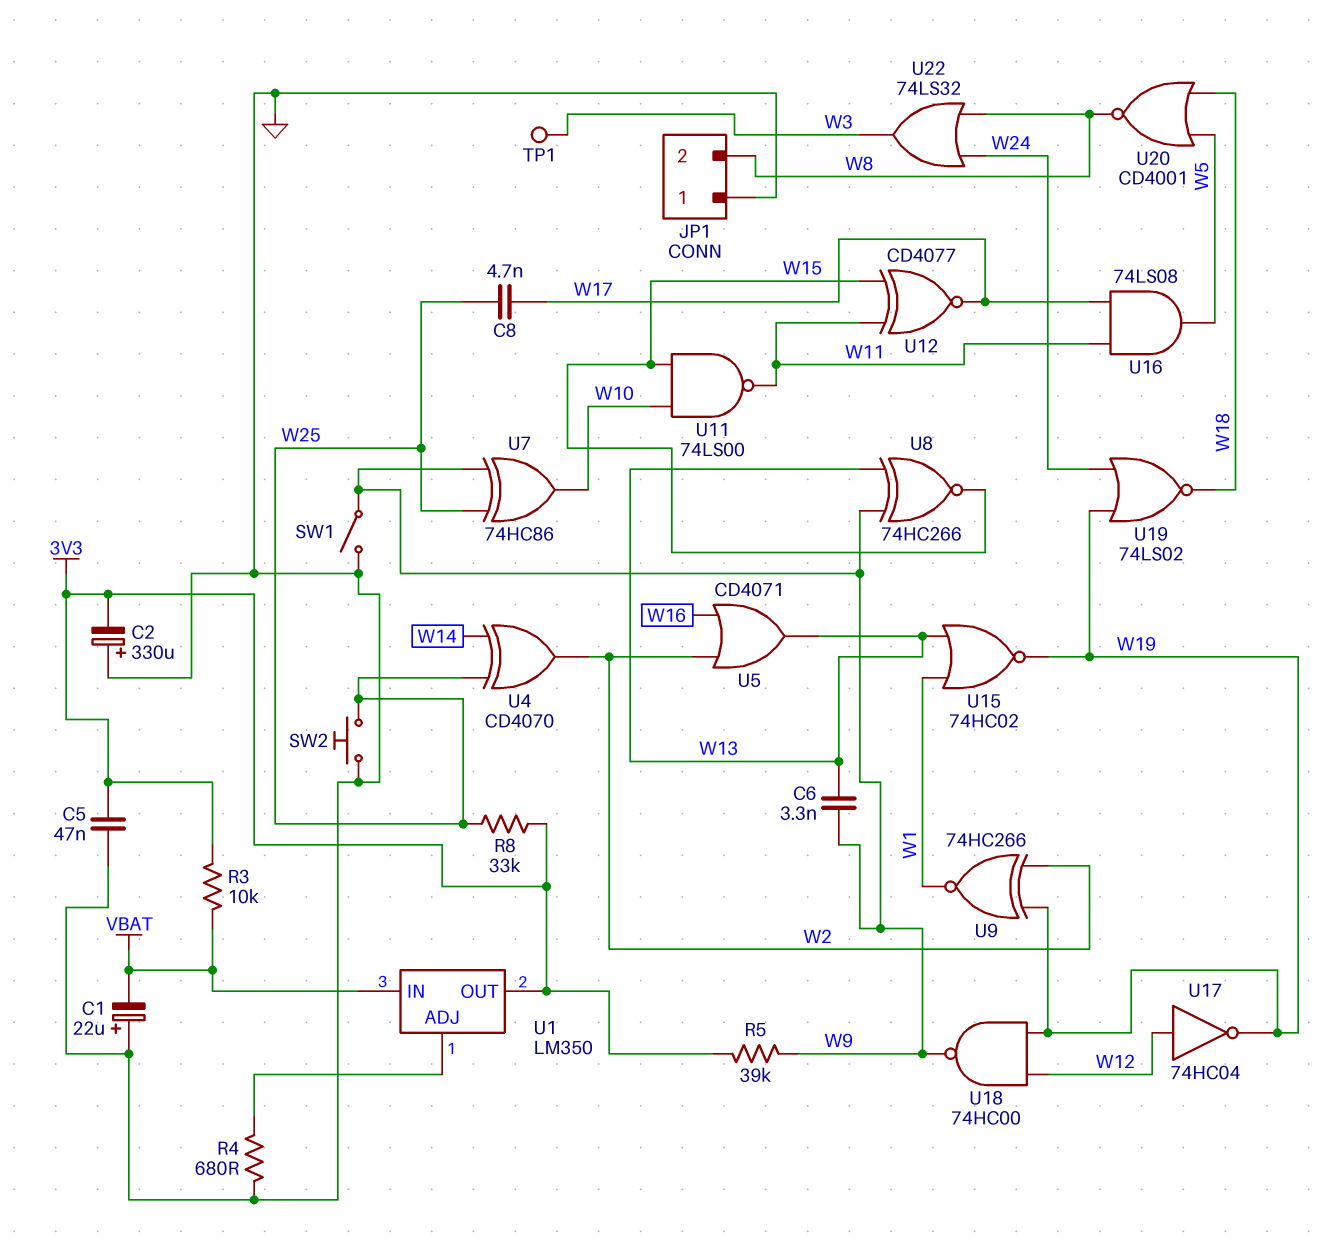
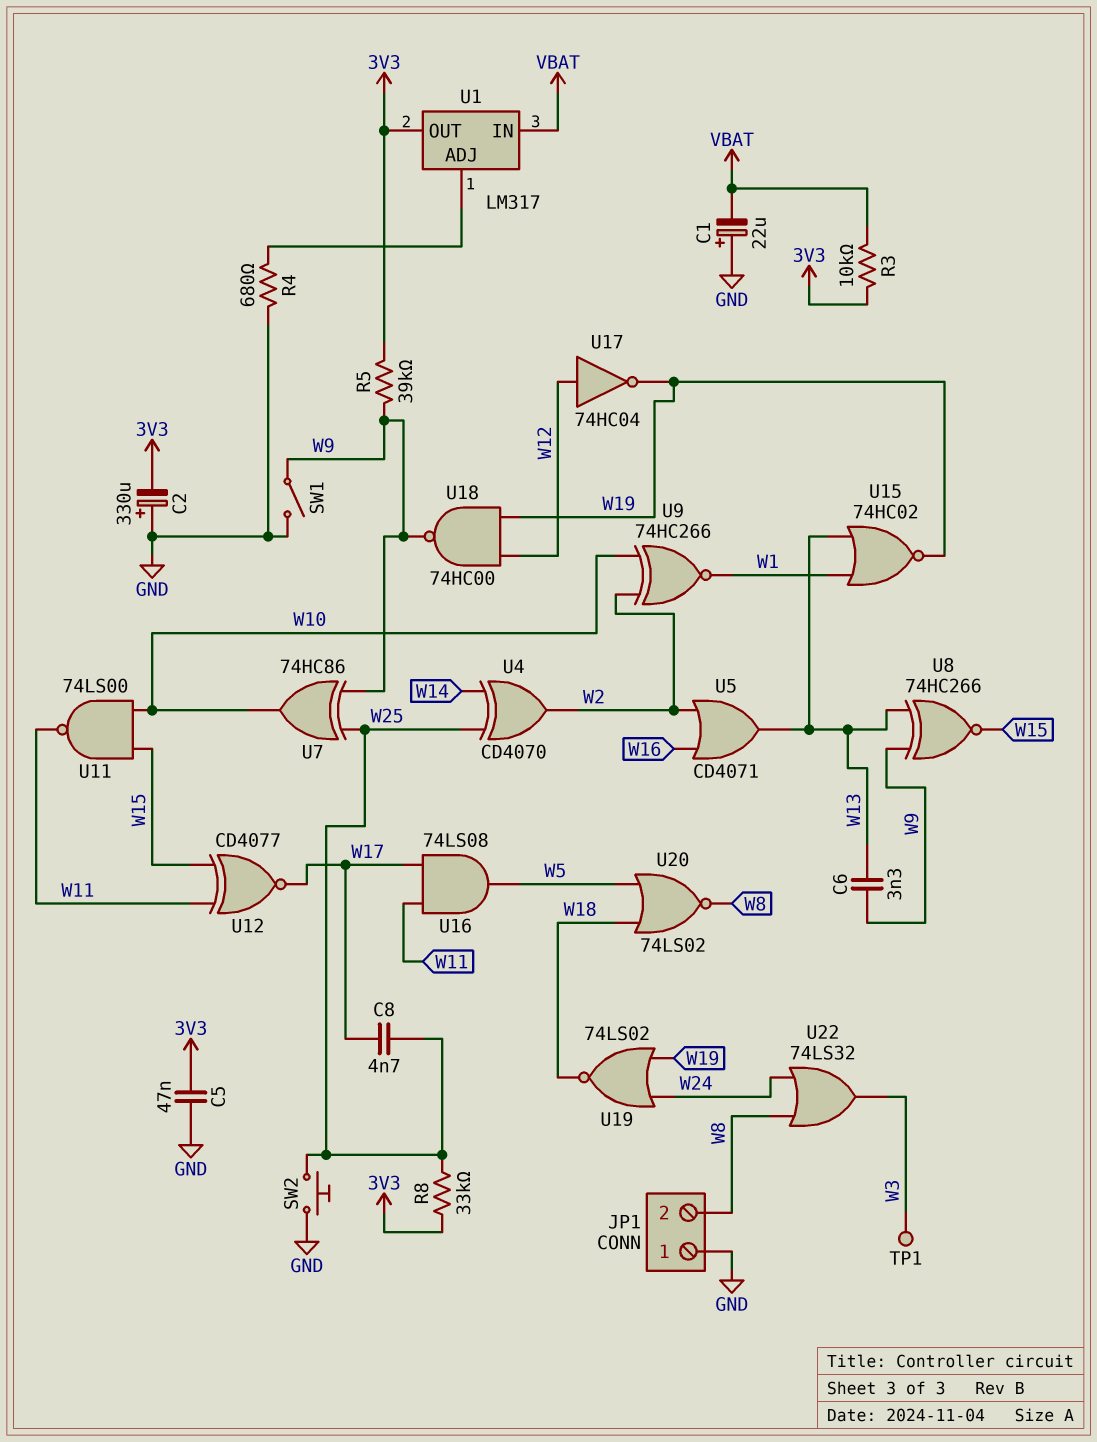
U1: LM350 -> LM317
U9: XNOR 74HC266 (in W2, in W19, out W1) -> XNOR 74HC266 (in W2, in W10, out W1)
U20: NOR CD4001 (in W5, in W18, out W8) -> NOR 74LS02 (in W5, in W18, out W8)

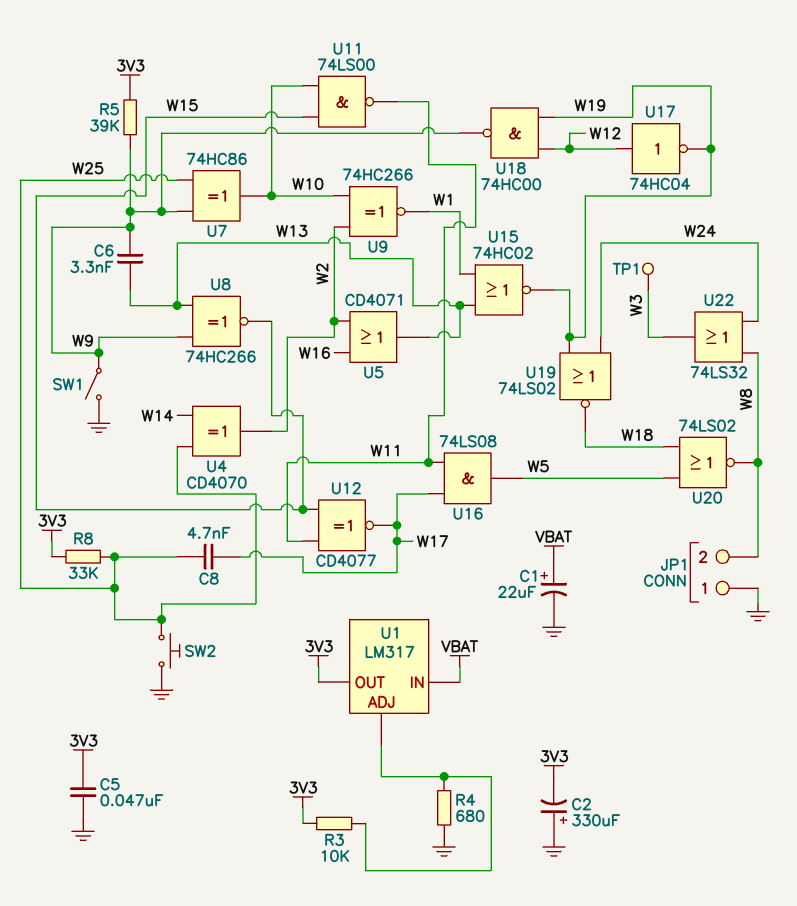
C1: 22uF (plus GND, minus VBAT) -> 22uF (plus VBAT, minus GND)
R3: 10k (3V3, VBAT) -> 10k (3V3, U1/ADJ)

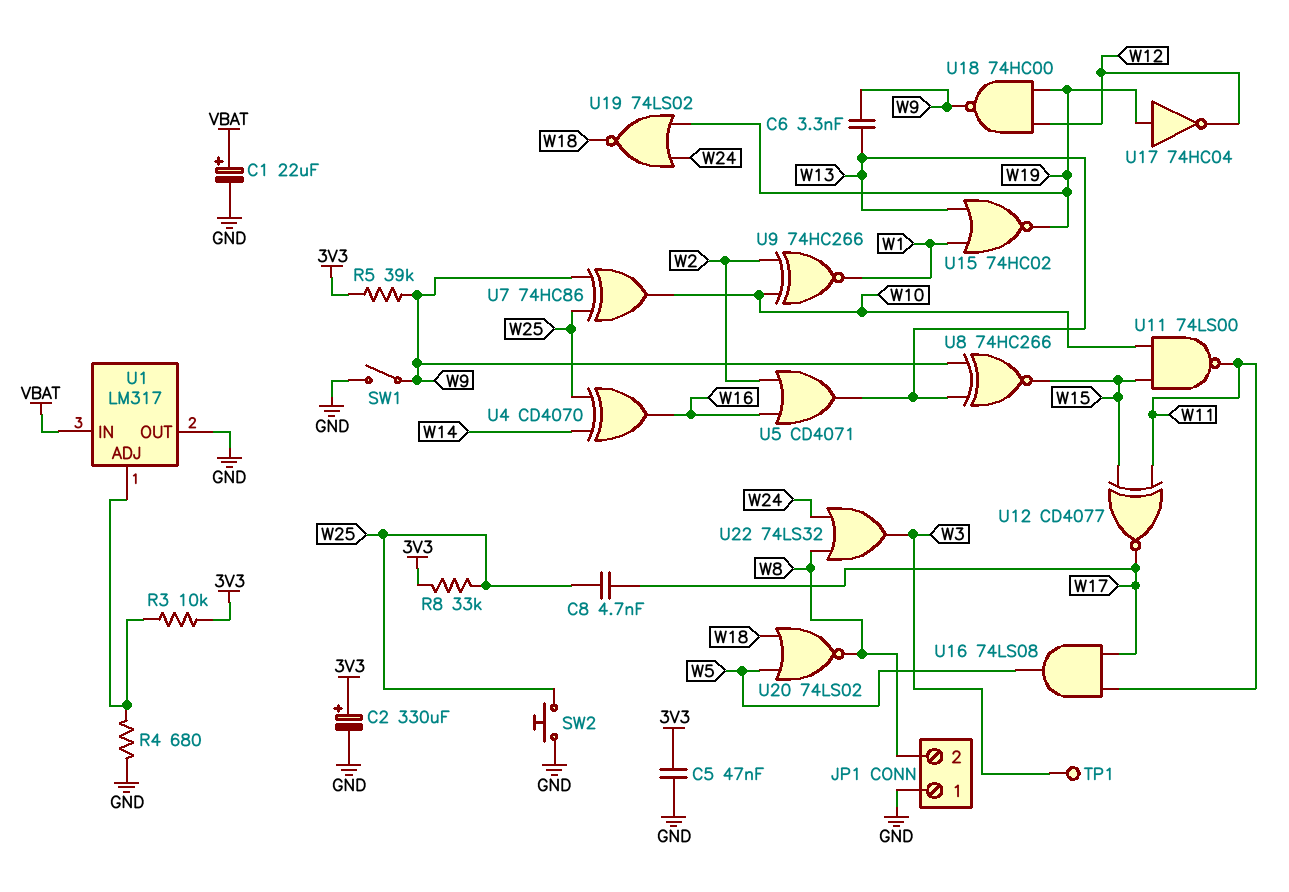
C2: 330uF (plus GND, minus 3V3) -> 330uF (plus 3V3, minus GND)
U1 pin OUT: 3V3 -> GND
U4: XOR CD4070 (in W14, in W25, out W2) -> XOR CD4070 (in W14, in W25, out W16)
U17: NOT 74HC04 (in W12, out W19) -> NOT 74HC04 (in W19, out W12)

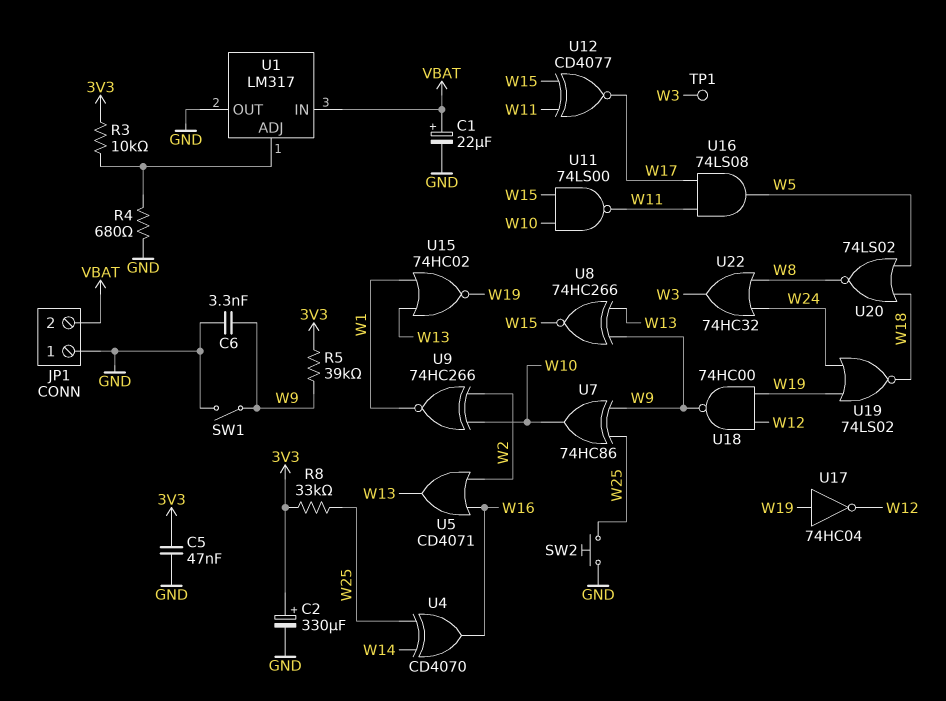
C6: 3.3nF (W9, W13) -> 3.3nF (GND, W9)
C8: 4.7nF (W17, W25) -> none
JP1 pin 2: W8 -> VBAT
U22: OR 74LS32 (in W8, in W24, out W3) -> OR 74HC32 (in W8, in W24, out W3)

